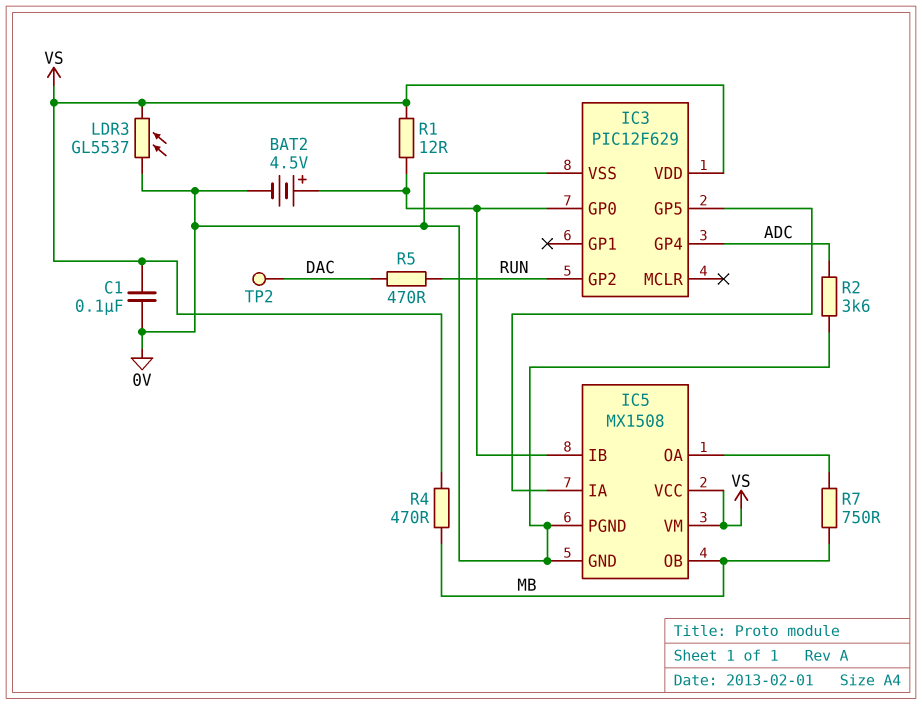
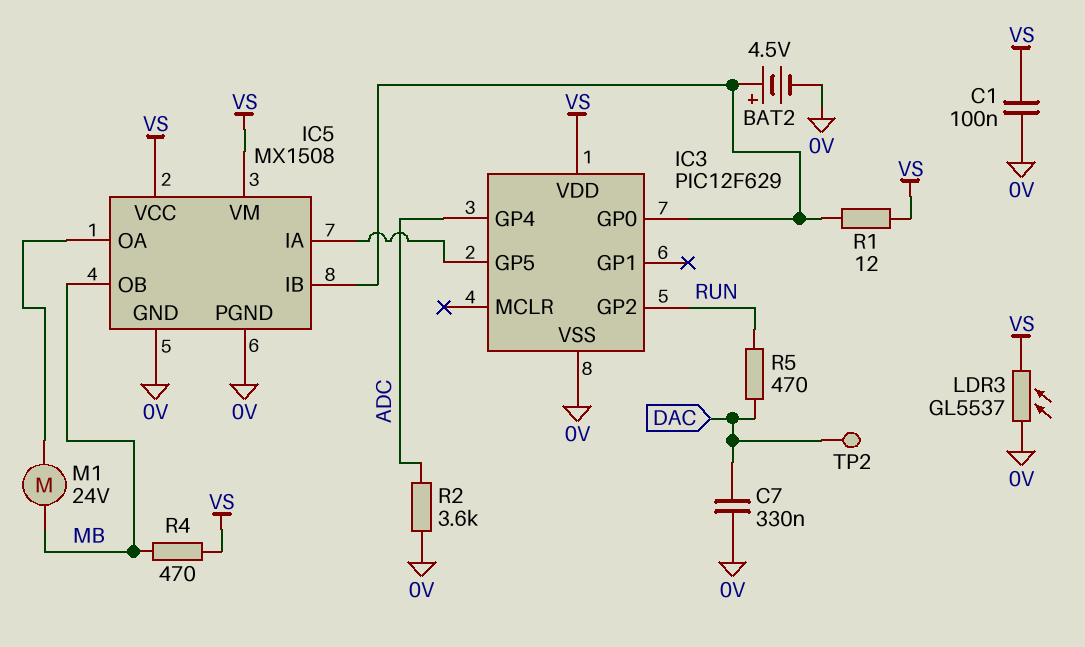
C7: none -> 330nF (0V, DAC)
M1: none -> motor 24V (IC5/OA, MB)
R7: 750 (IC5/OA, MB) -> none

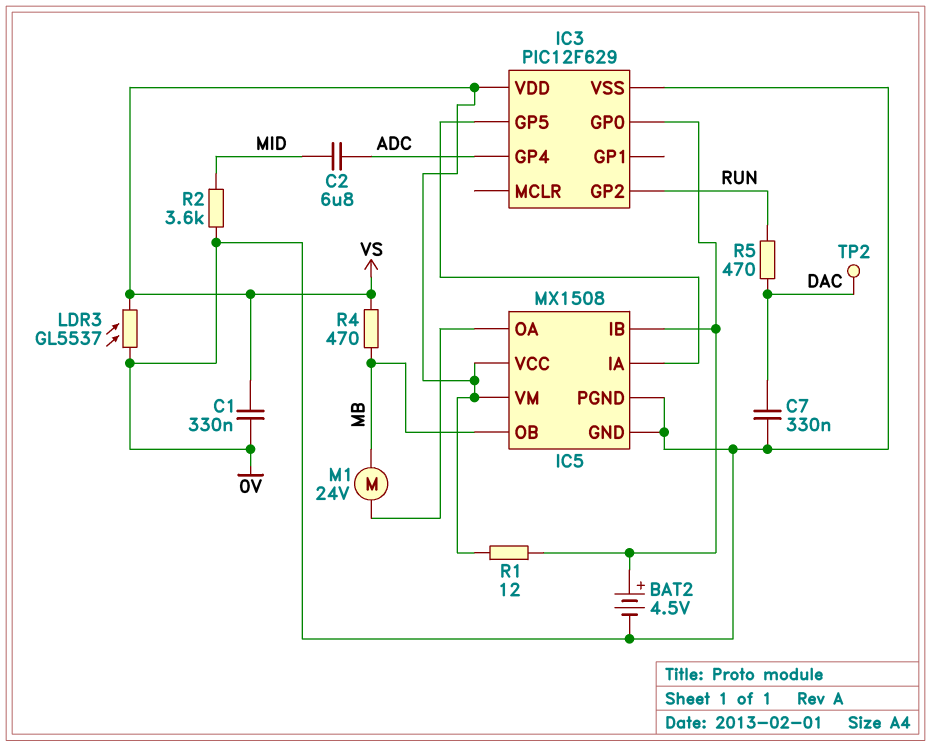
C1: 100nF (0V, VS) -> 330nF (0V, VS)
C2: none -> 6.8uF (ADC, MID)
R2: 3.6k (0V, ADC) -> 3.6k (0V, MID)

